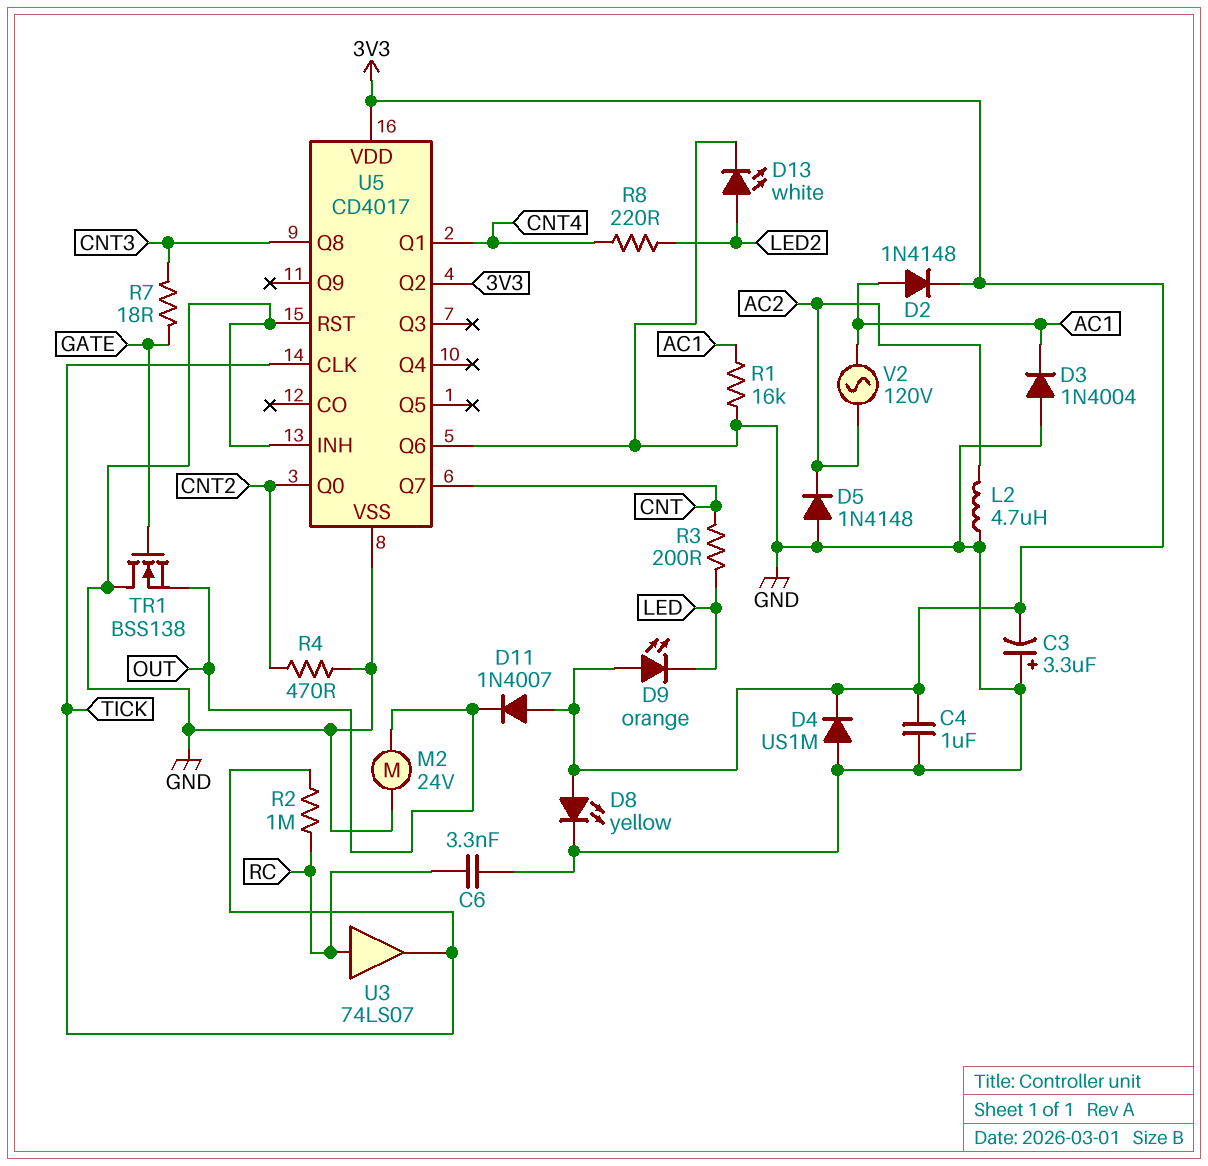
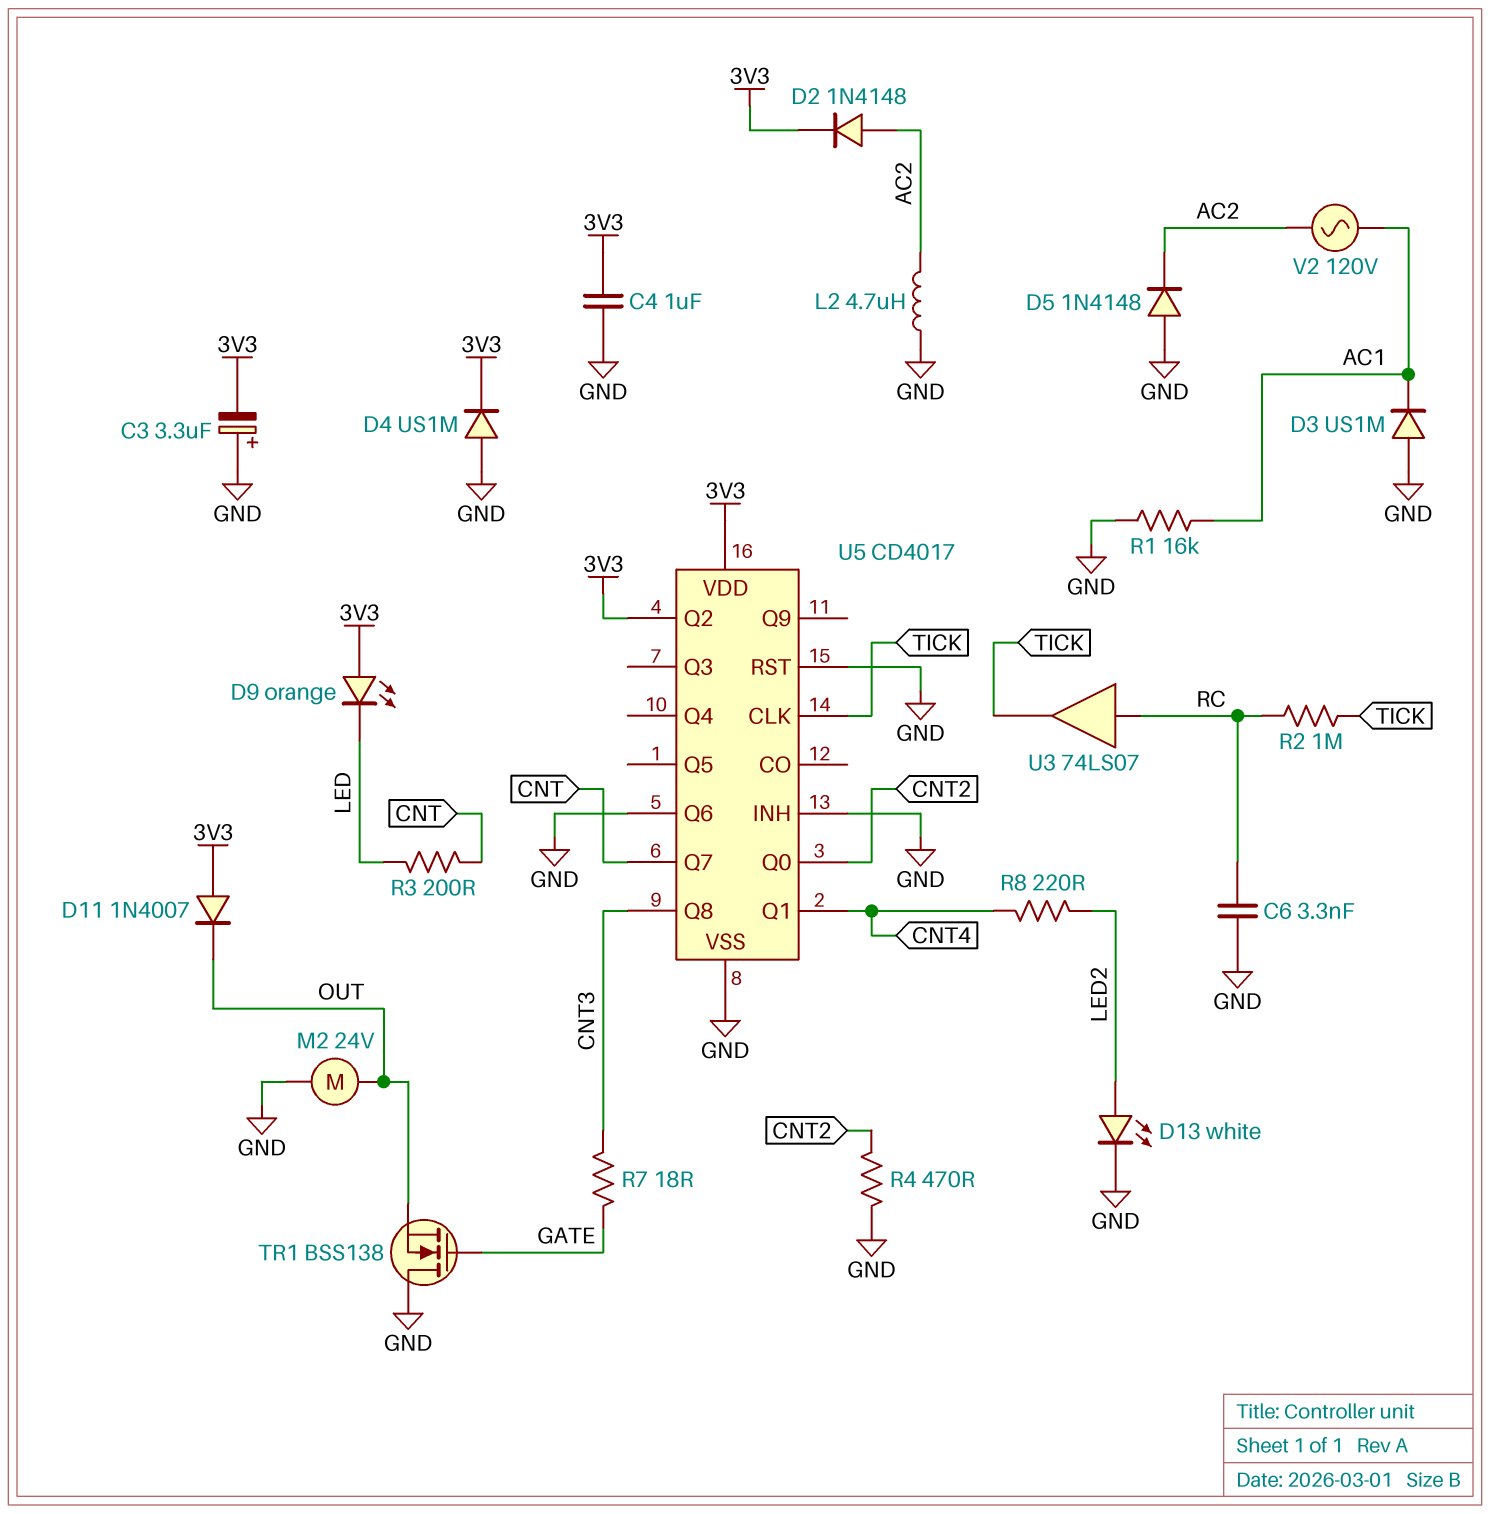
D2: diode 1N4148 (A AC1, K 3V3) -> diode 1N4148 (A AC2, K 3V3)
D3: diode 1N4004 (A GND, K AC1) -> diode US1M (A GND, K AC1)
D8: LED yellow (A 3V3, K GND) -> none

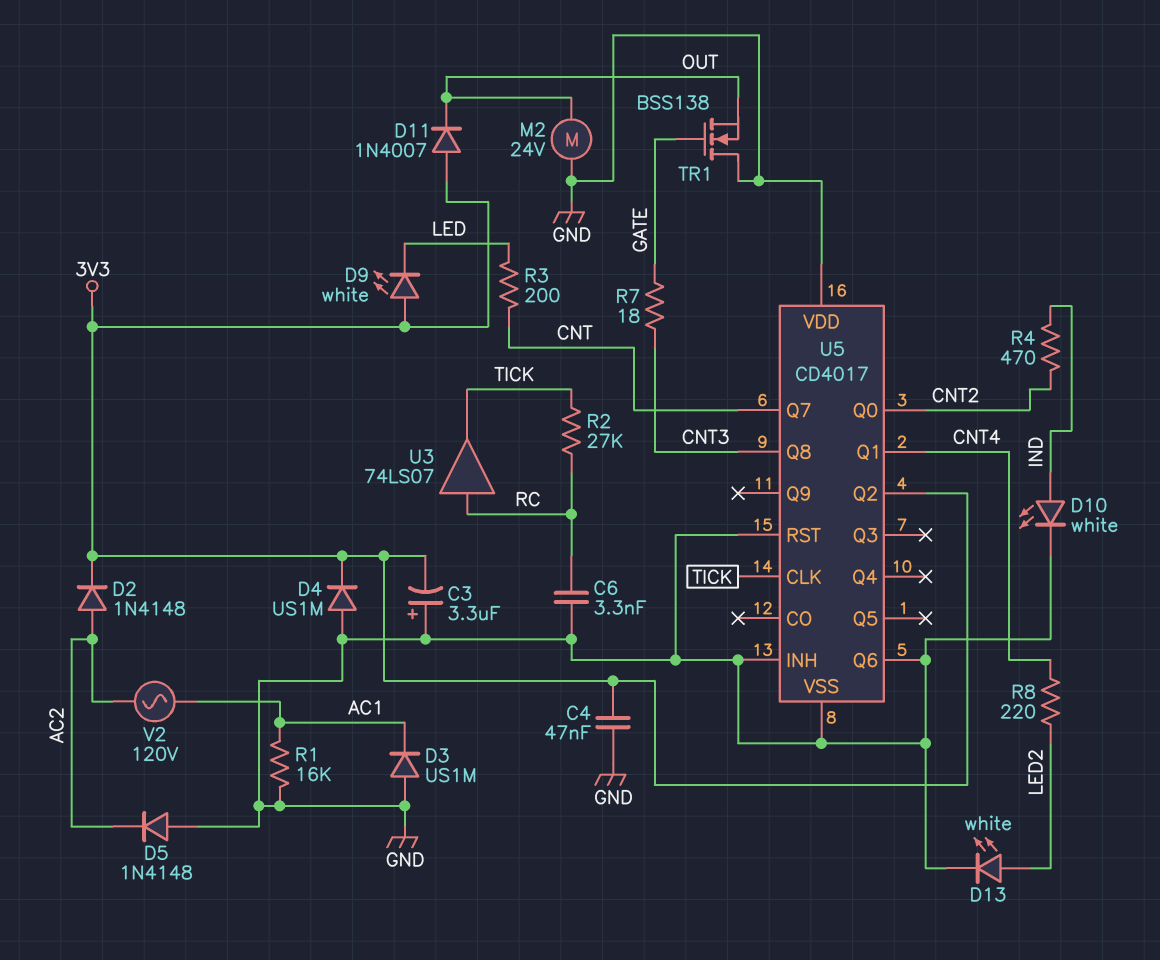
C4: 1uF (3V3, GND) -> 47nF (3V3, GND)
D9: LED orange (A 3V3, K LED) -> LED white (A 3V3, K LED)
D10: none -> LED white (A IND, K GND)
L2: 4.7uH (AC2, GND) -> none
R2: 1M (RC, TICK) -> 27k (RC, TICK)
R4: 470 (CNT2, GND) -> 470 (CNT2, IND)
U5 pin VDD: 3V3 -> GND

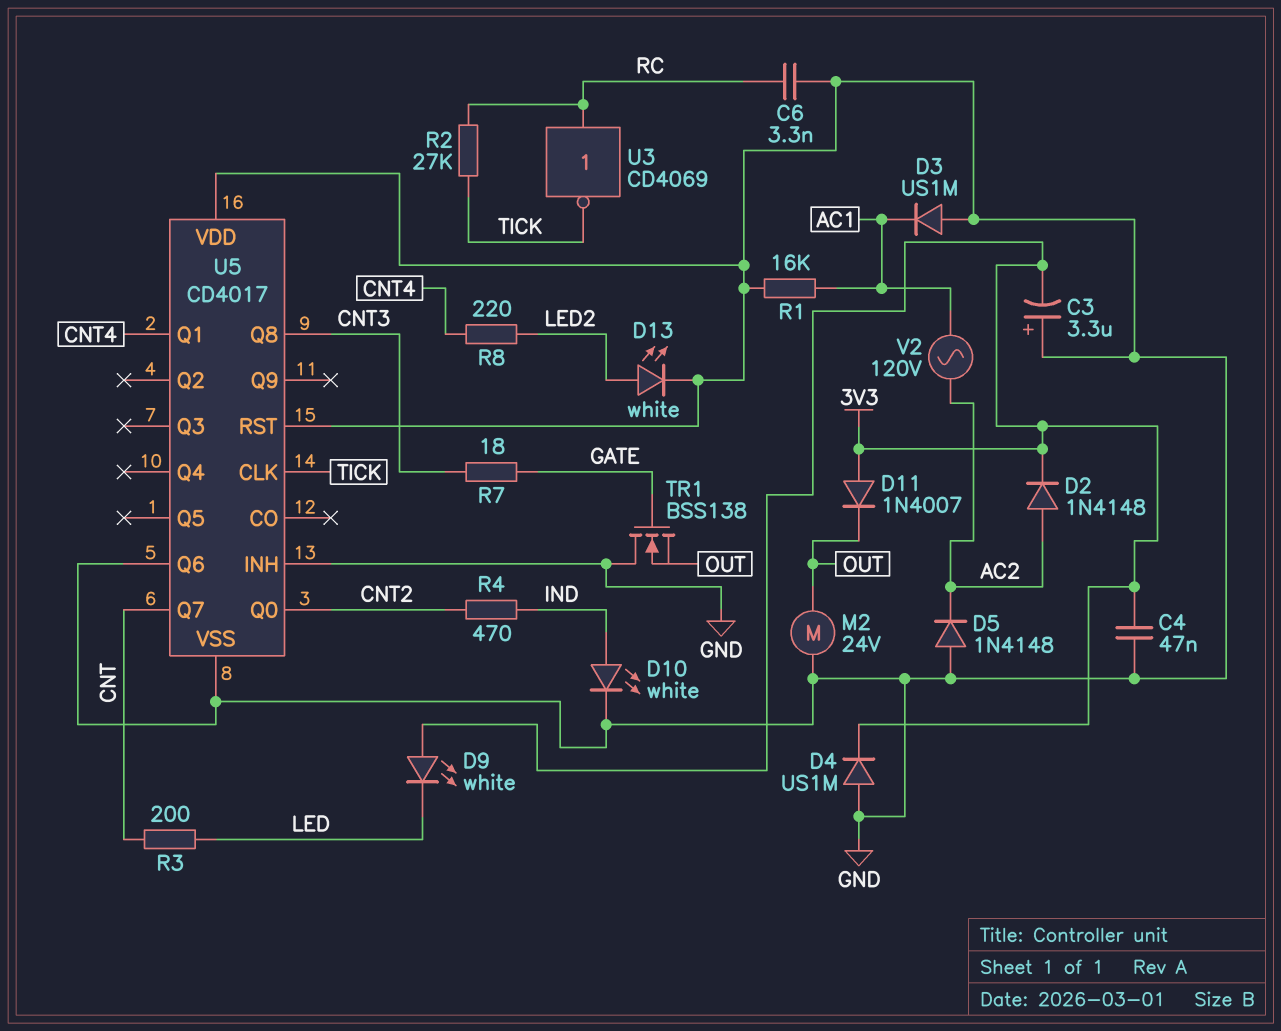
U3: buffer 74LS07 (in RC, out TICK) -> NOT CD4069 (in RC, out TICK)
U5 pin Q2: 3V3 -> none

